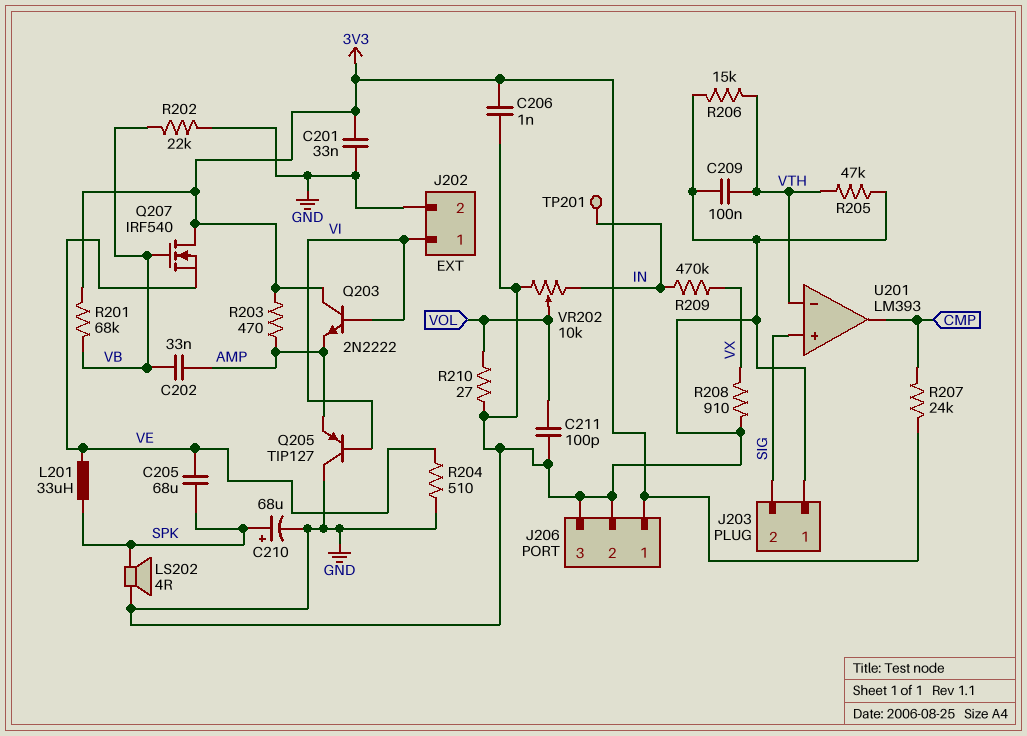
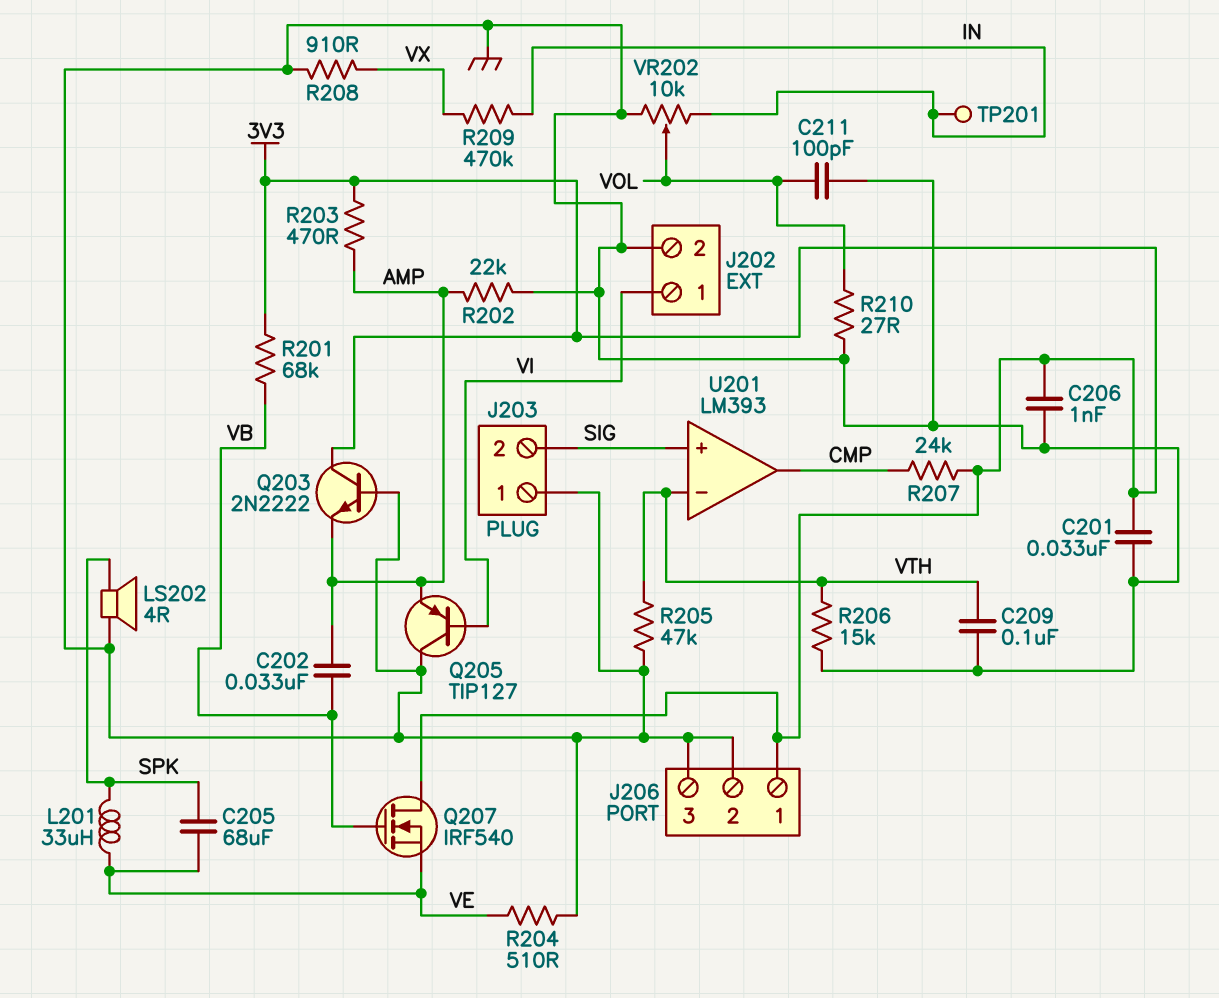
C210: 68uF (plus SPK, minus GND) -> none
Q203: NPN 2N2222 (B VI, C 3V3, E AMP) -> NPN 2N2222 (B GND, C 3V3, E AMP)
R202: 22k (GND, VB) -> 22k (AMP, GND)

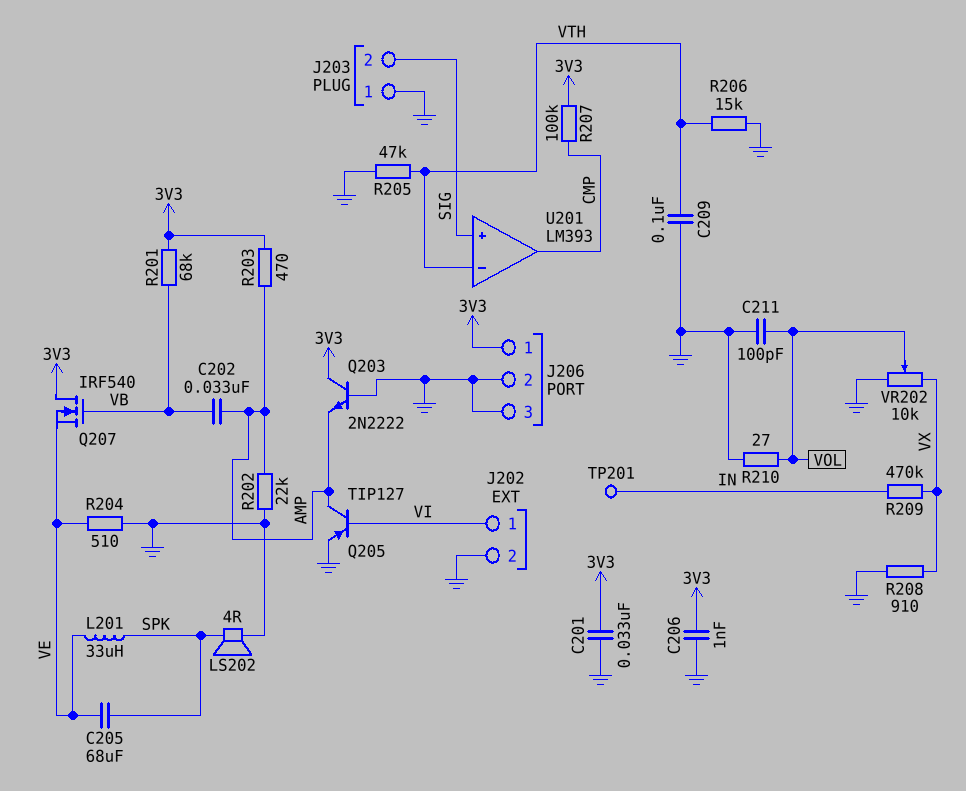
Q205: PNP TIP127 (B VI, C GND, E AMP) -> PNP TIP127 (B VI, C AMP, E GND)
R207: 24k (3V3, CMP) -> 100k (3V3, CMP)
VR202: 10k (GND, IN, wiper VOL) -> 10k (GND, VX, wiper VOL)

